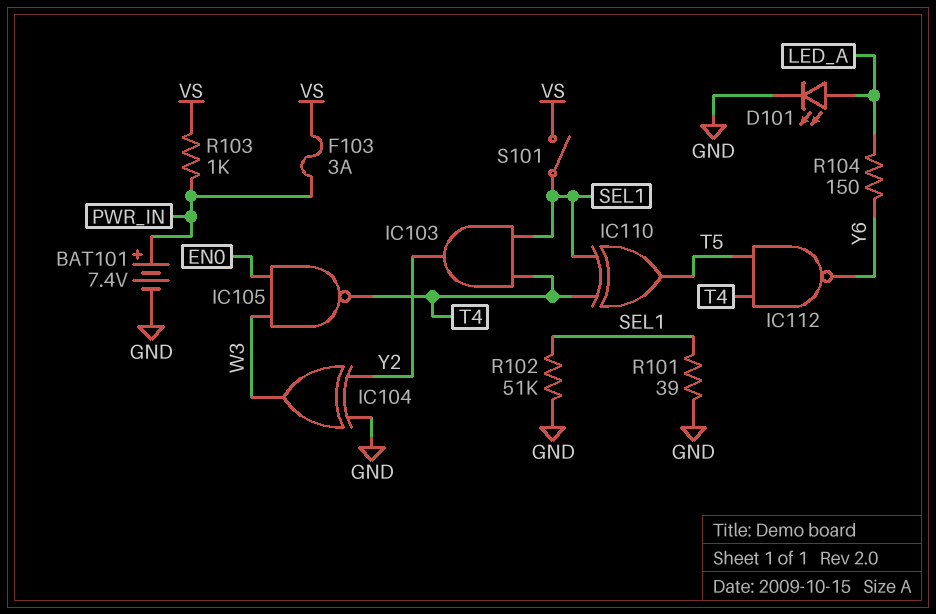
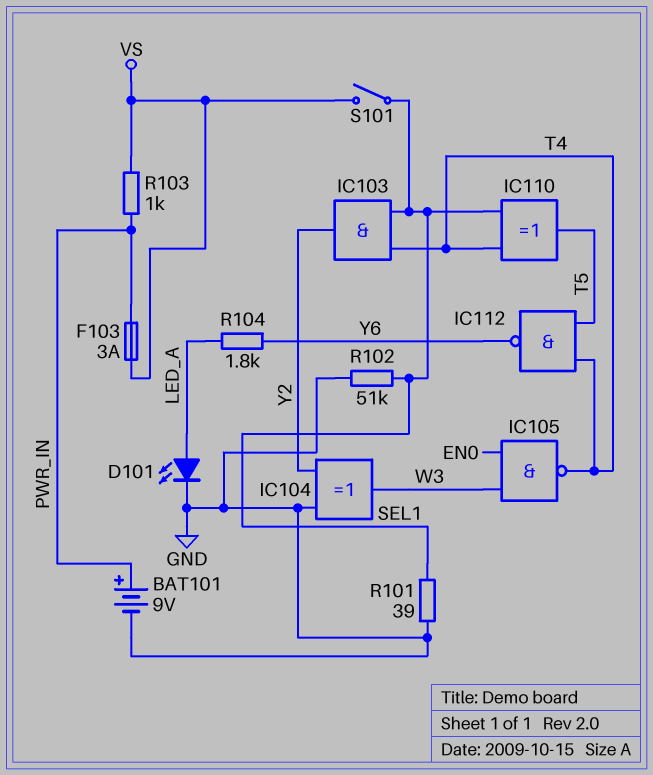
BAT101: 7.4V (plus PWR_IN, minus GND) -> 9V (plus PWR_IN, minus GND)
R104: 150 (LED_A, Y6) -> 1.8k (LED_A, Y6)

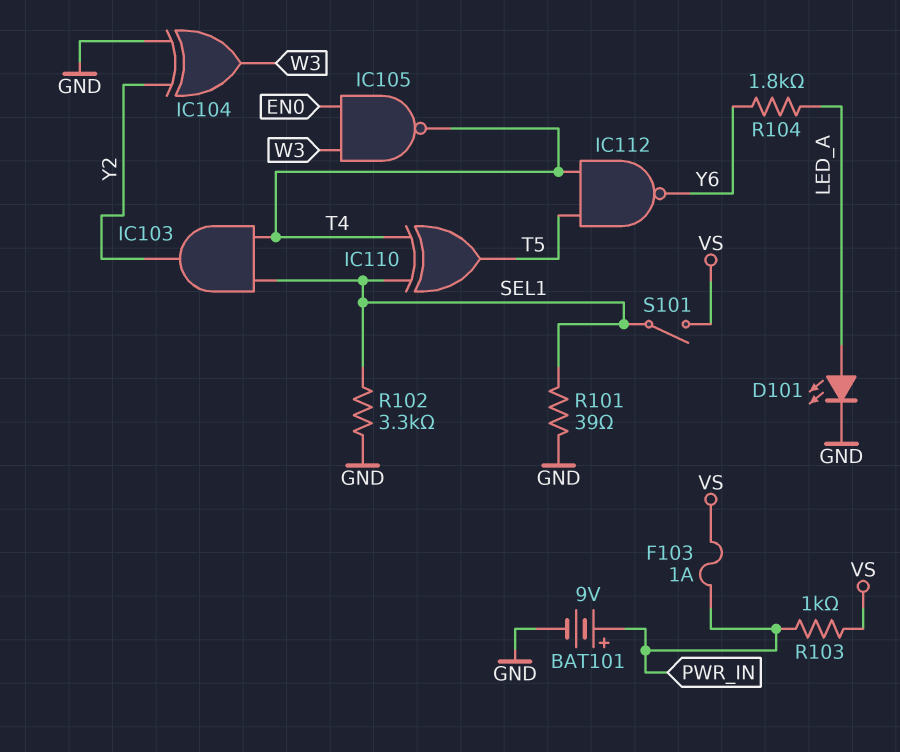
F103: 3A (PWR_IN, VS) -> 1A (PWR_IN, VS)
R102: 51k (GND, SEL1) -> 3.3k (GND, SEL1)

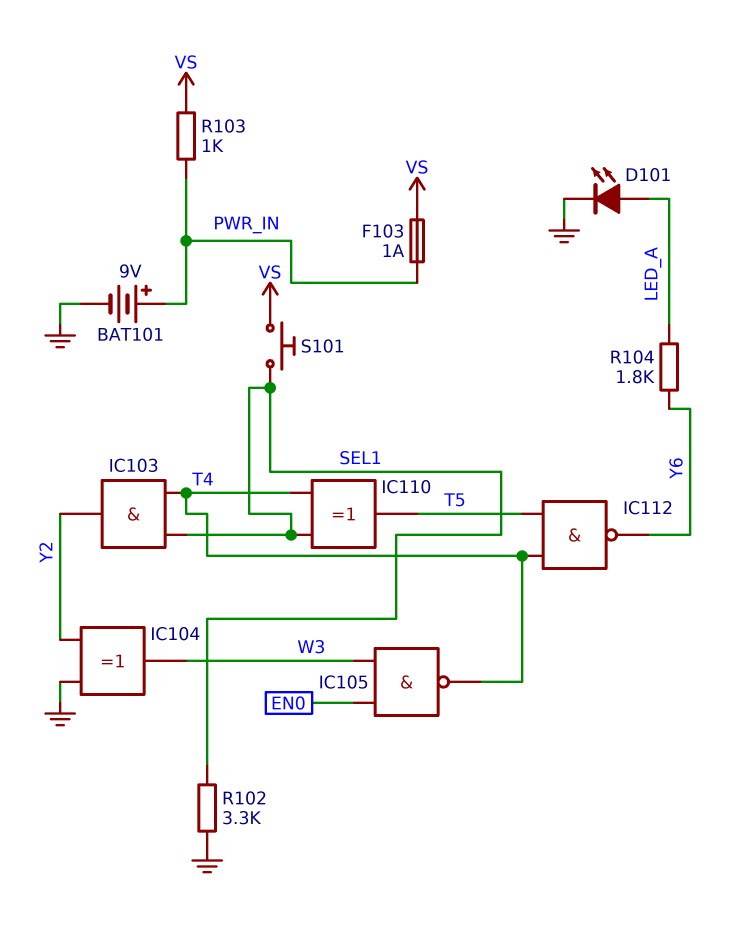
R101: 39 (GND, SEL1) -> none
S101: switch (SEL1, VS) -> button (SEL1, VS)

